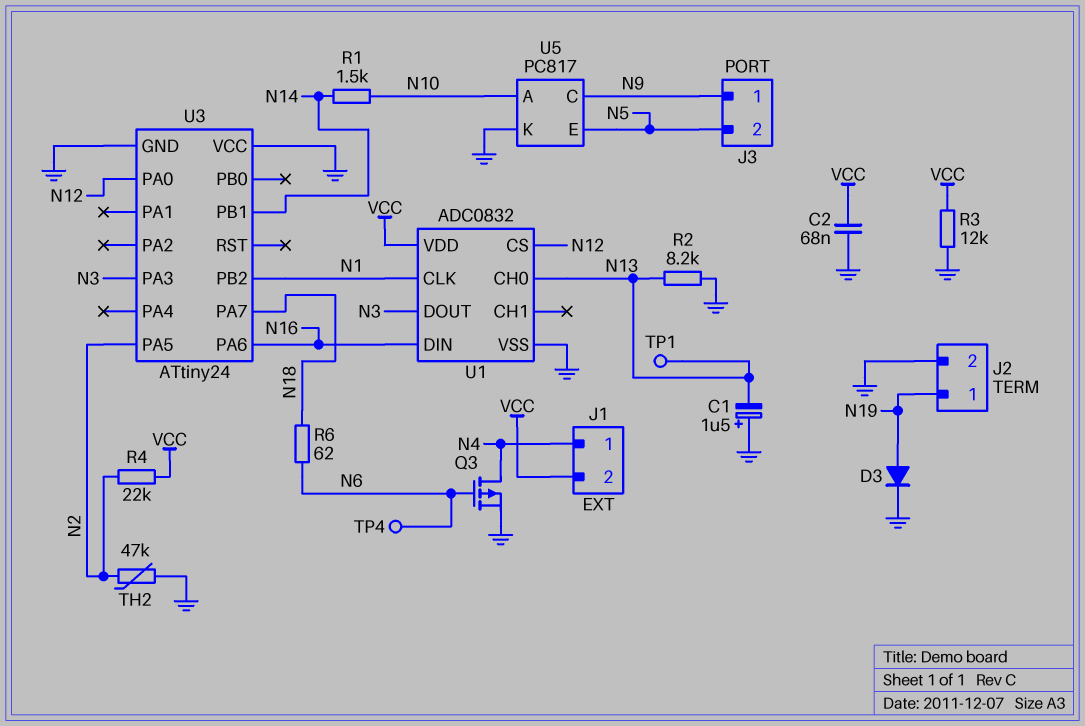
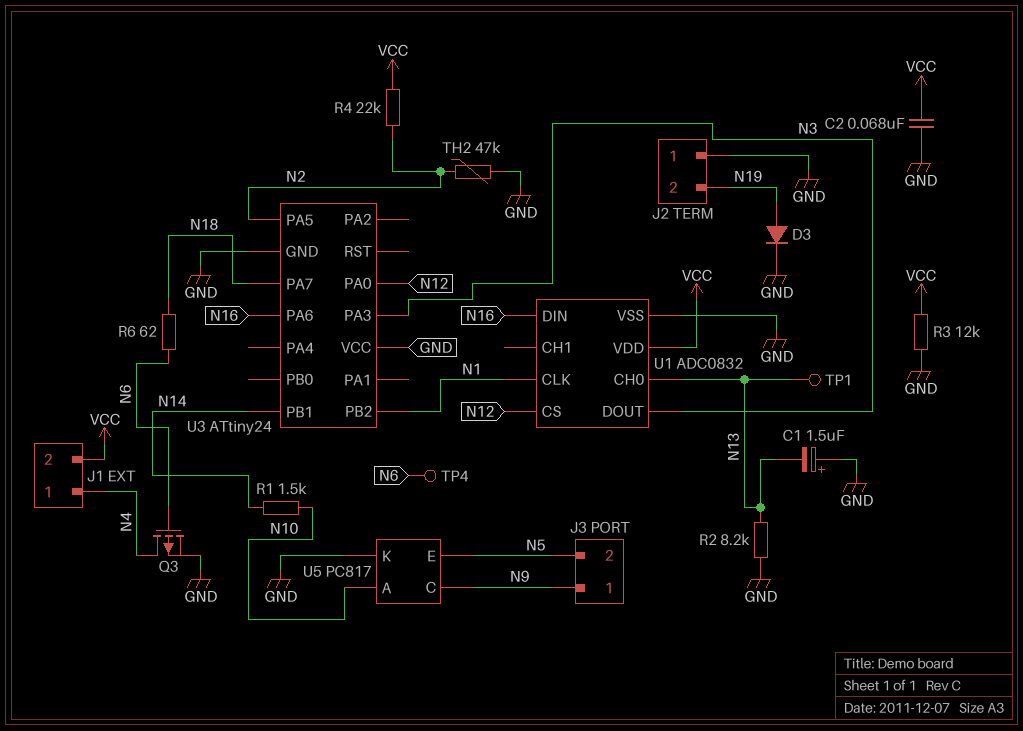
J2 pin 1: N19 -> GND
J2 pin 2: GND -> N19

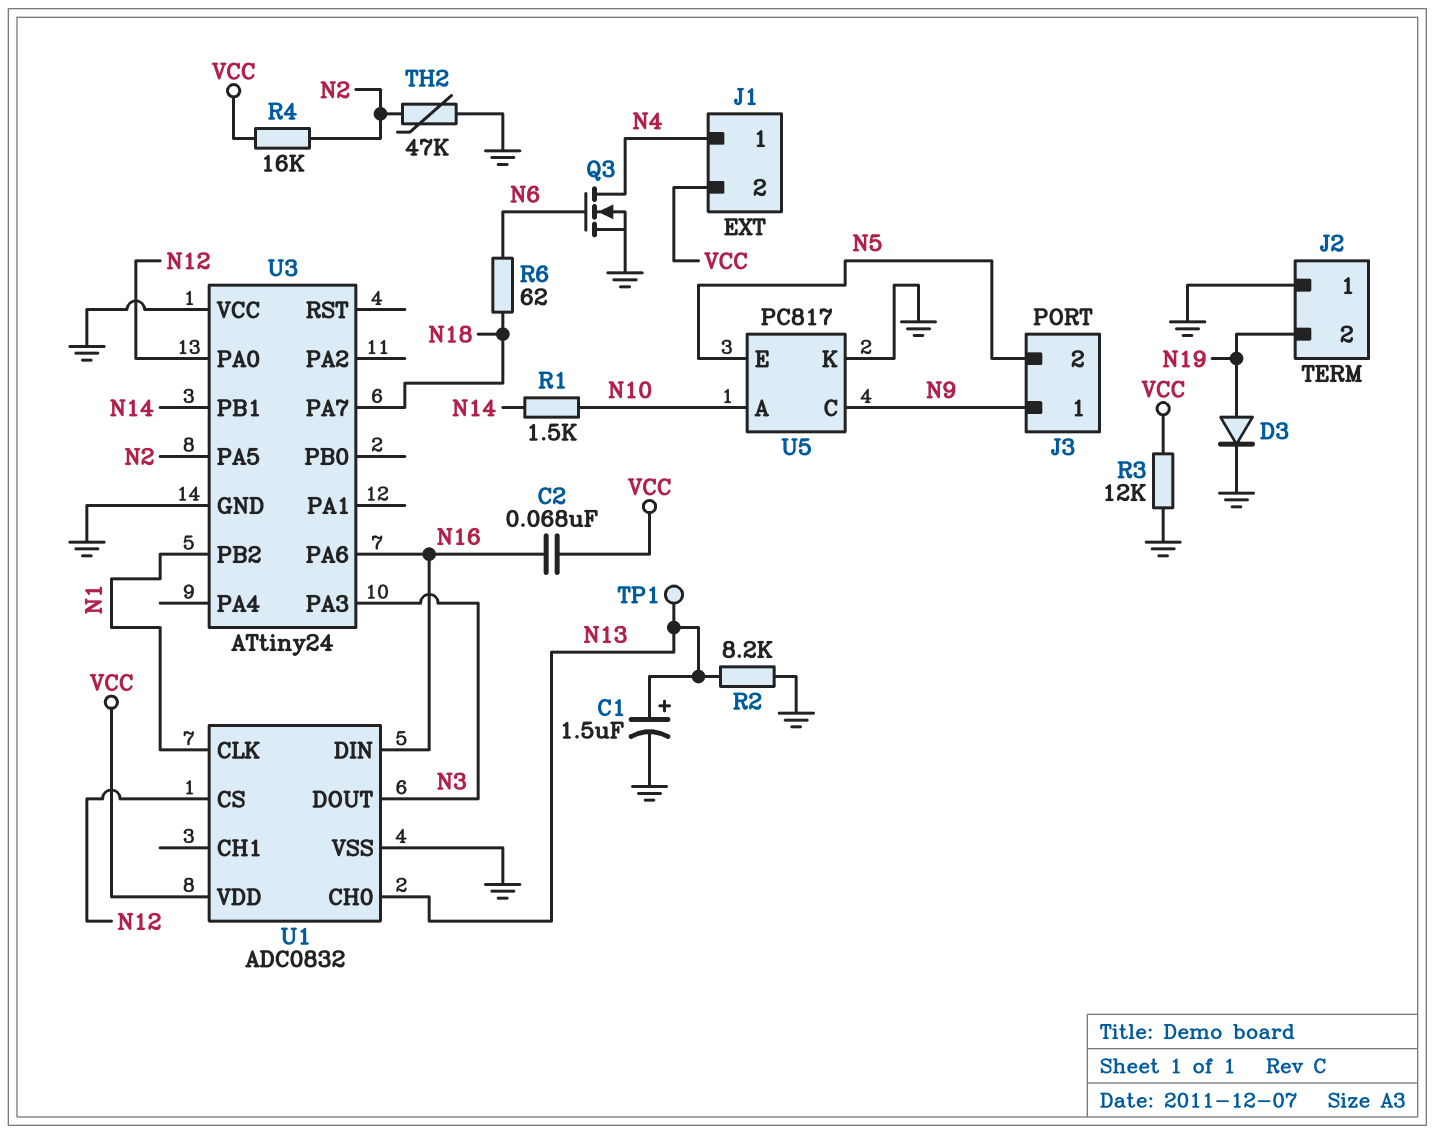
C1: 1.5uF (plus GND, minus N13) -> 1.5uF (plus N13, minus GND)
C2: 68nF (GND, VCC) -> 68nF (N16, VCC)
Q3: PMOS (G N6, D N4, S GND) -> NMOS (G N6, D N4, S GND)
R4: 22k (N2, VCC) -> 16k (N2, VCC)
TP4: test point (N6) -> none

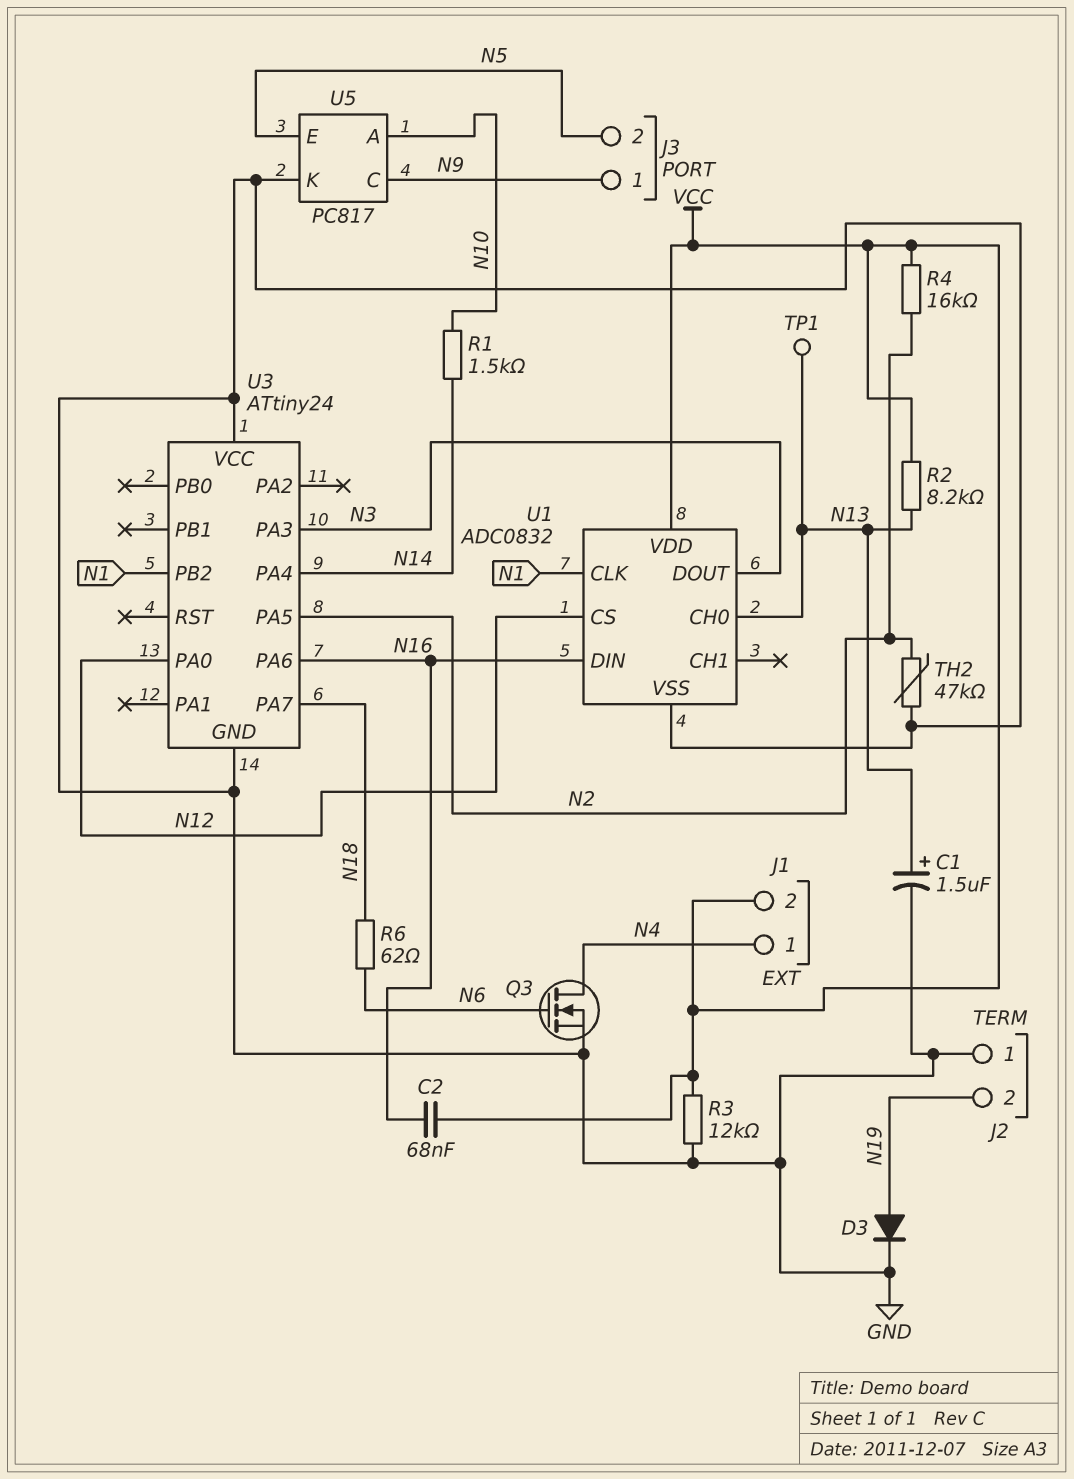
R2: 8.2k (GND, N13) -> 8.2k (N13, VCC)
U3 pin PA4: none -> N14
U3 pin PB1: N14 -> none

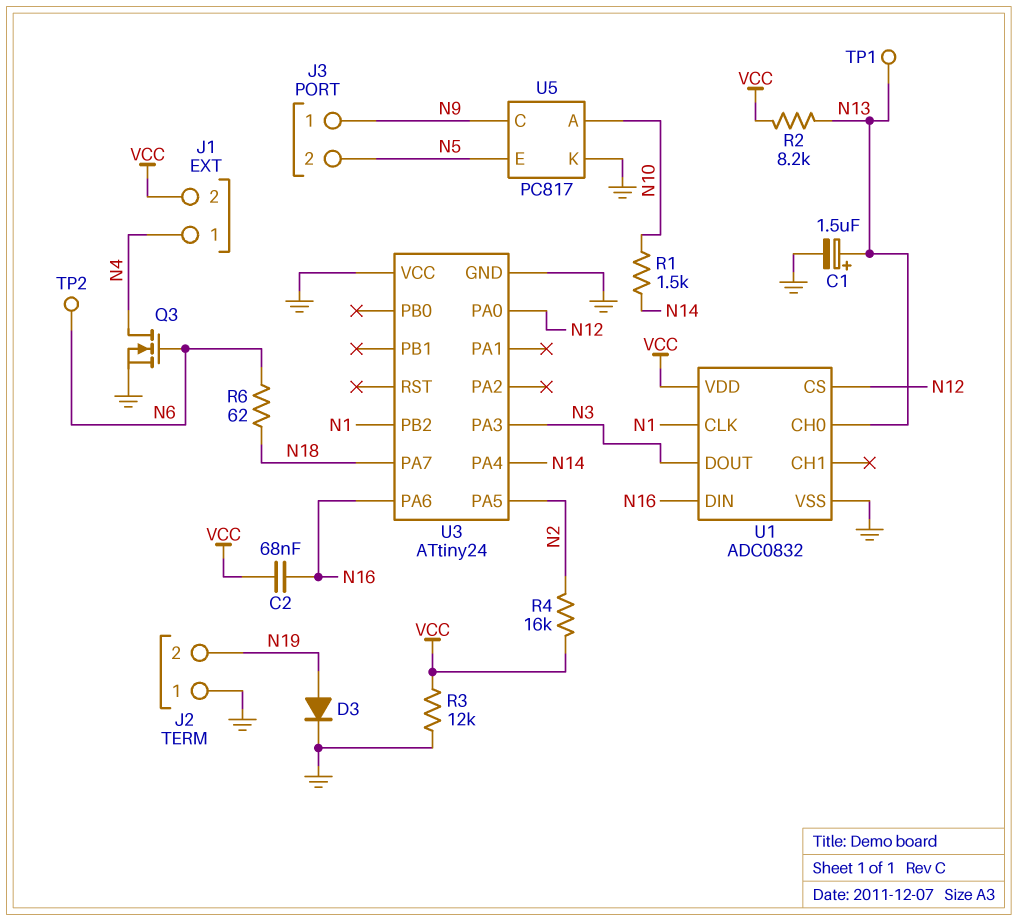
TH2: 47k (GND, N2) -> none
TP2: none -> test point (N6)

